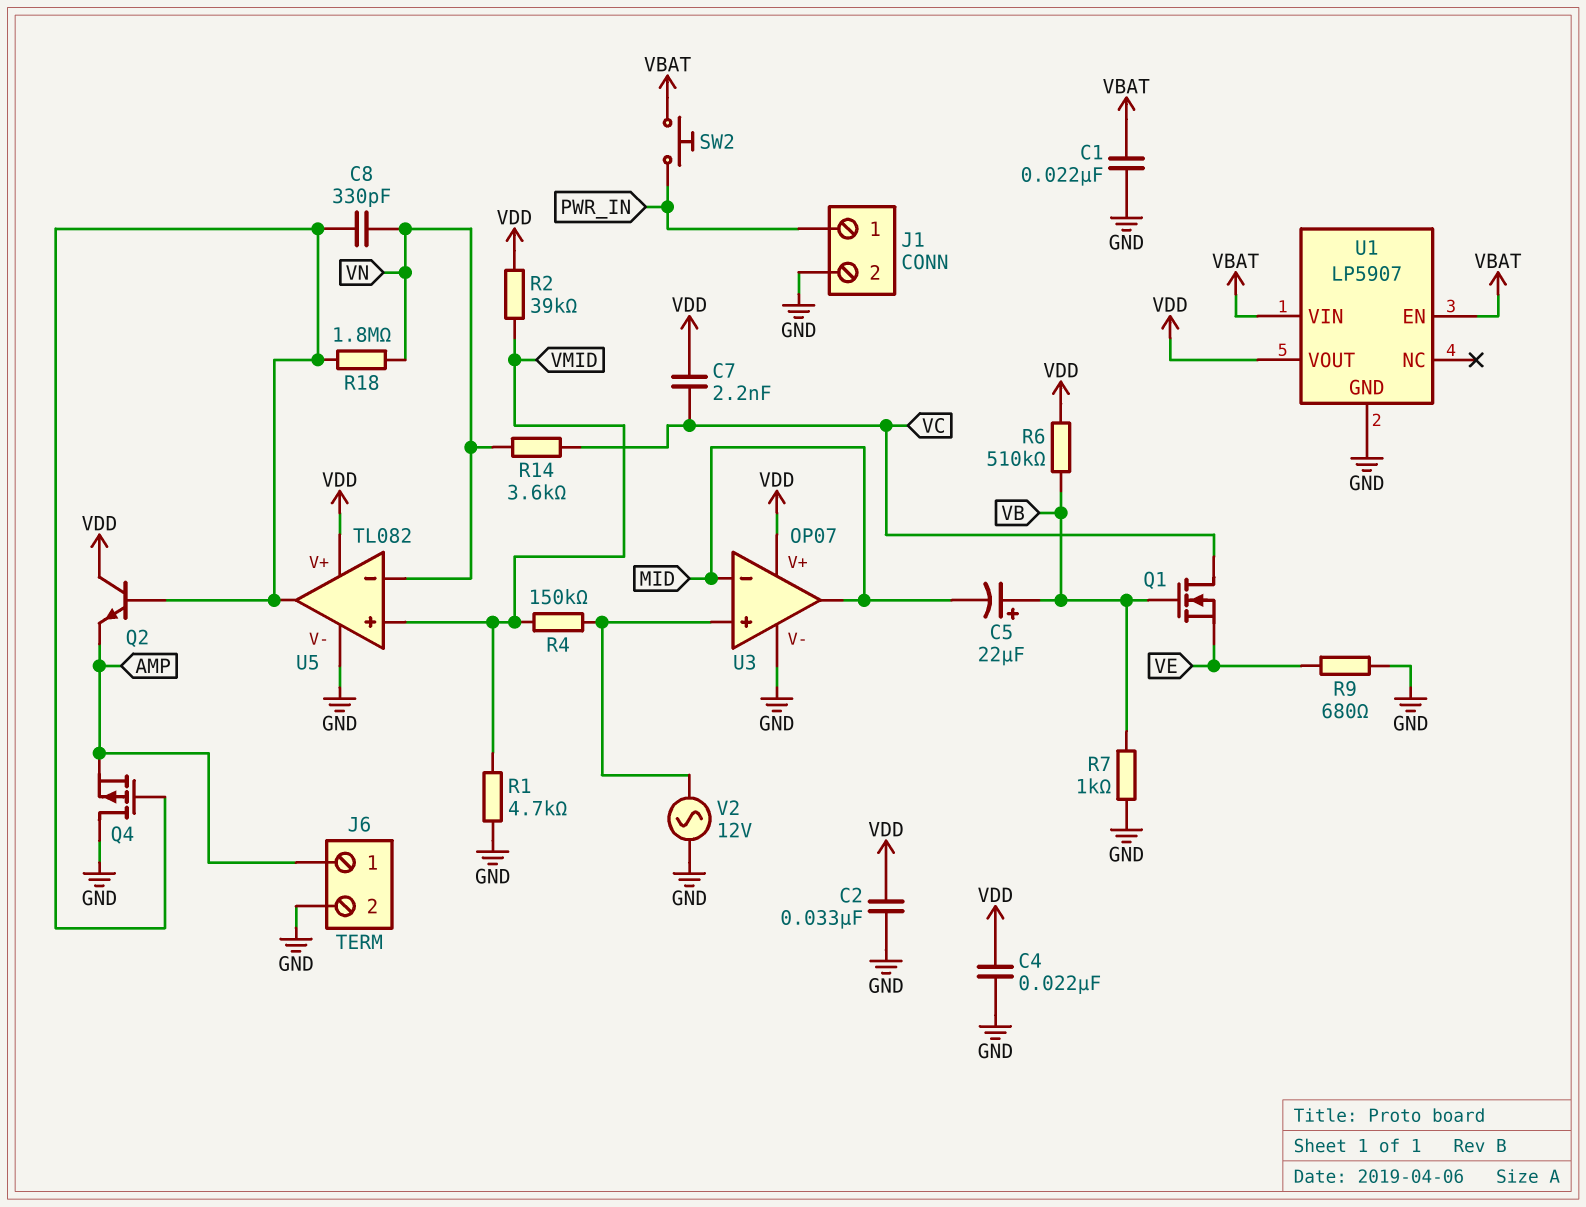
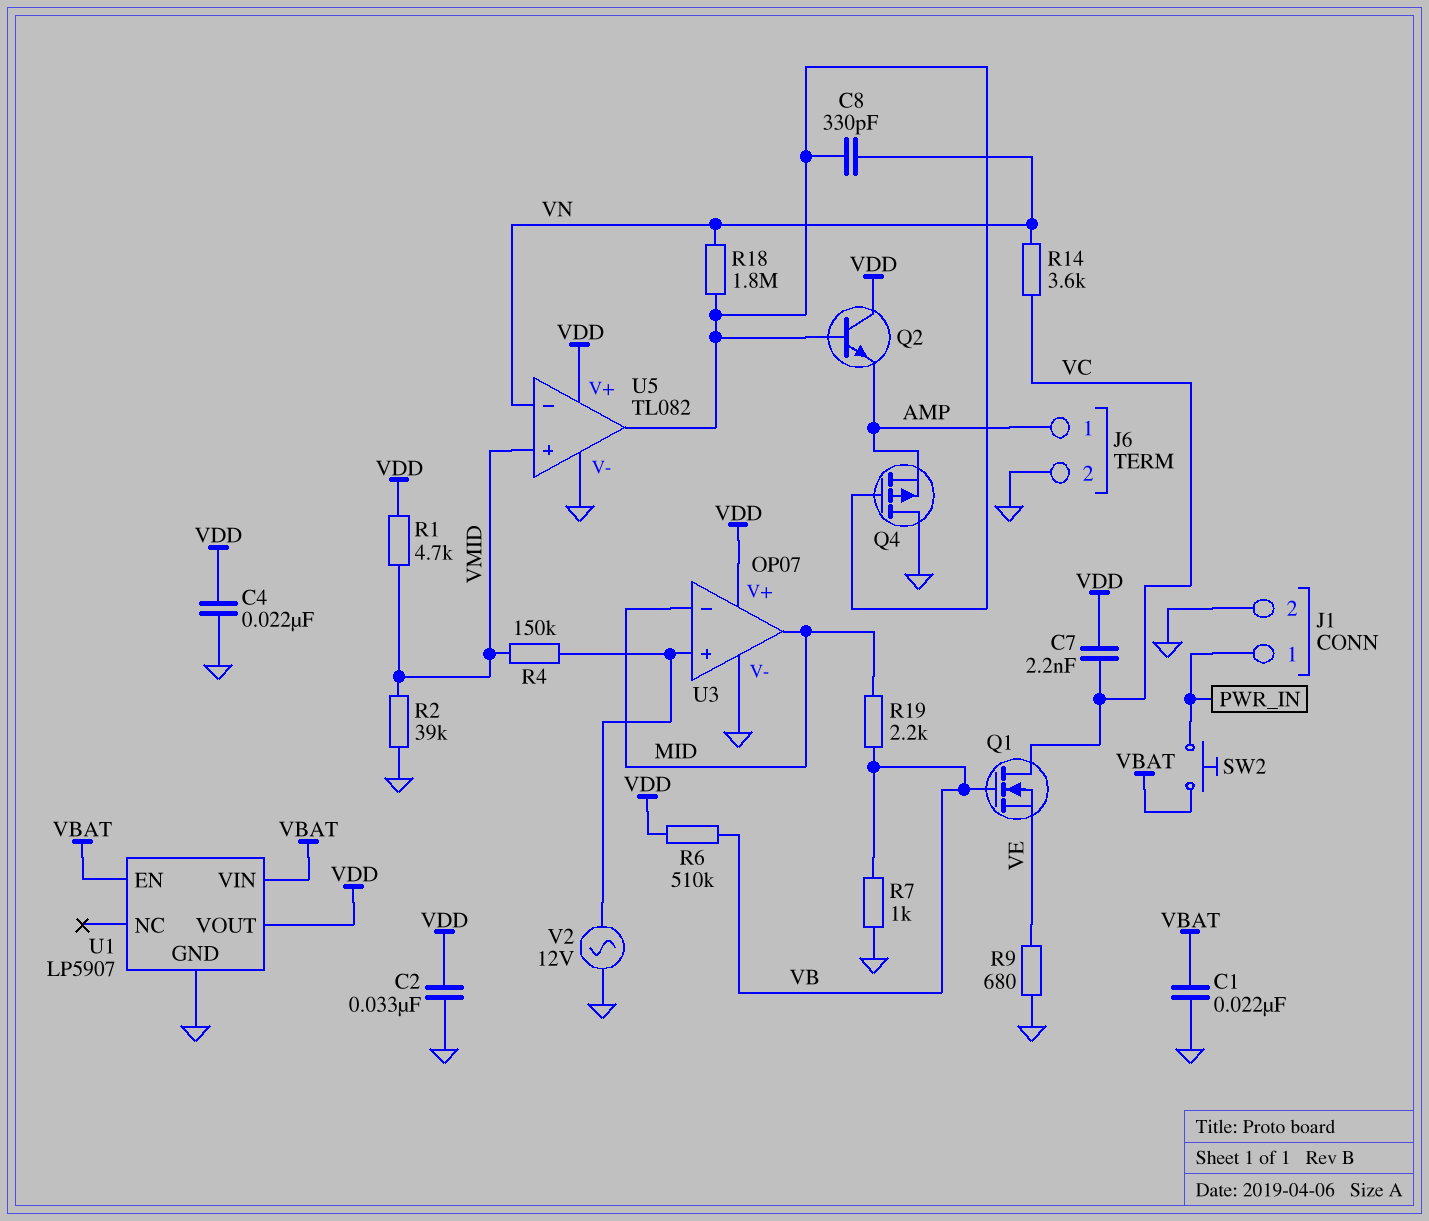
C5: 22uF (plus VB, minus MID) -> none
R1: 4.7k (GND, VMID) -> 4.7k (VDD, VMID)
R2: 39k (VDD, VMID) -> 39k (GND, VMID)
R19: none -> 2.2k (MID, VB)

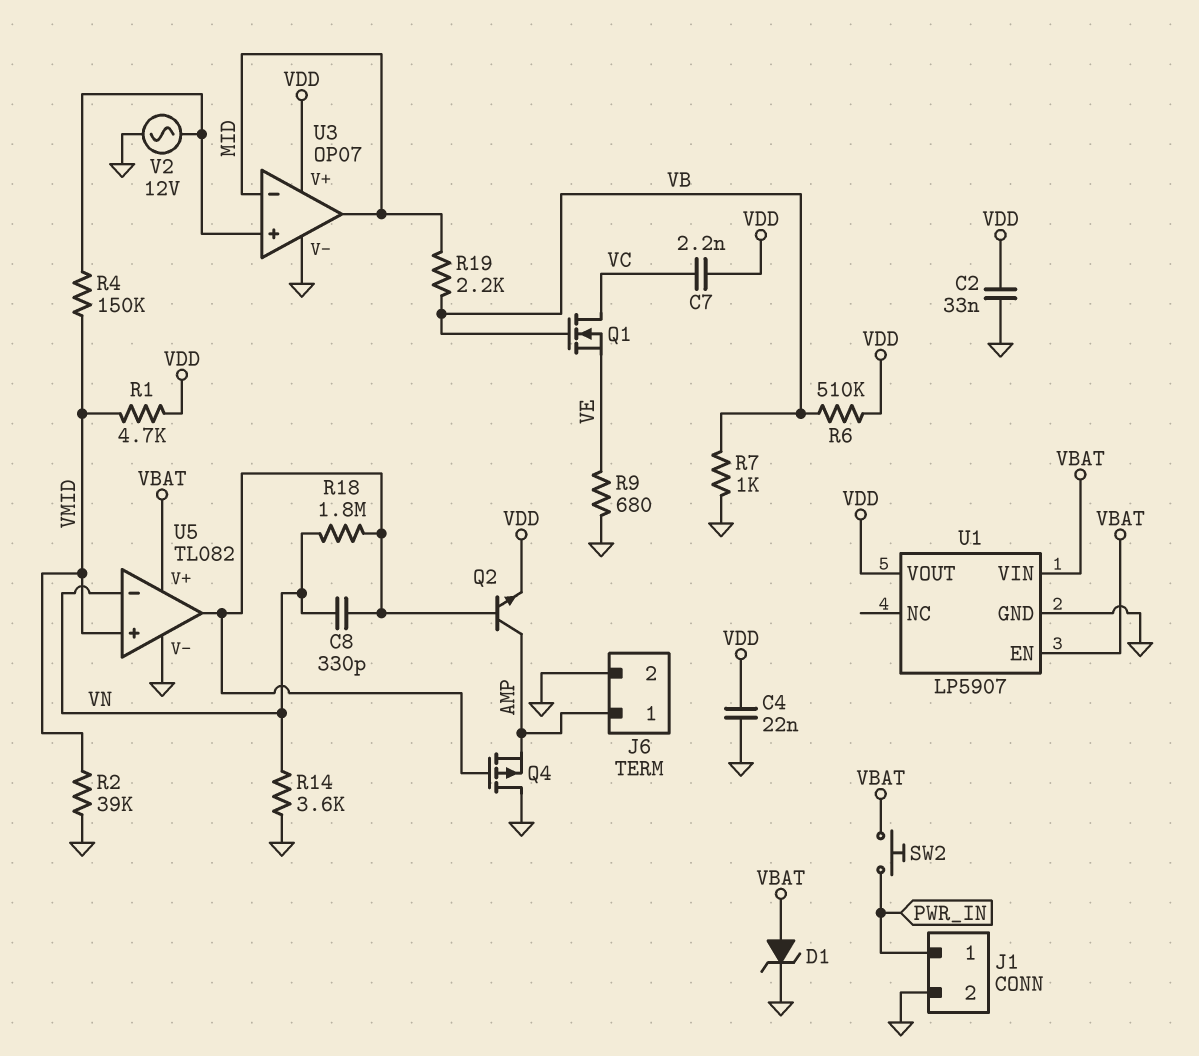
C1: 22nF (GND, VBAT) -> none
D1: none -> zener (A VBAT, K GND)
Q2: NPN (B U5/out, C VDD, E AMP) -> NPN (B U5/out, C AMP, E VDD)
R14: 3.6k (VC, VN) -> 3.6k (GND, VN)
U5 pin V+: VDD -> VBAT

